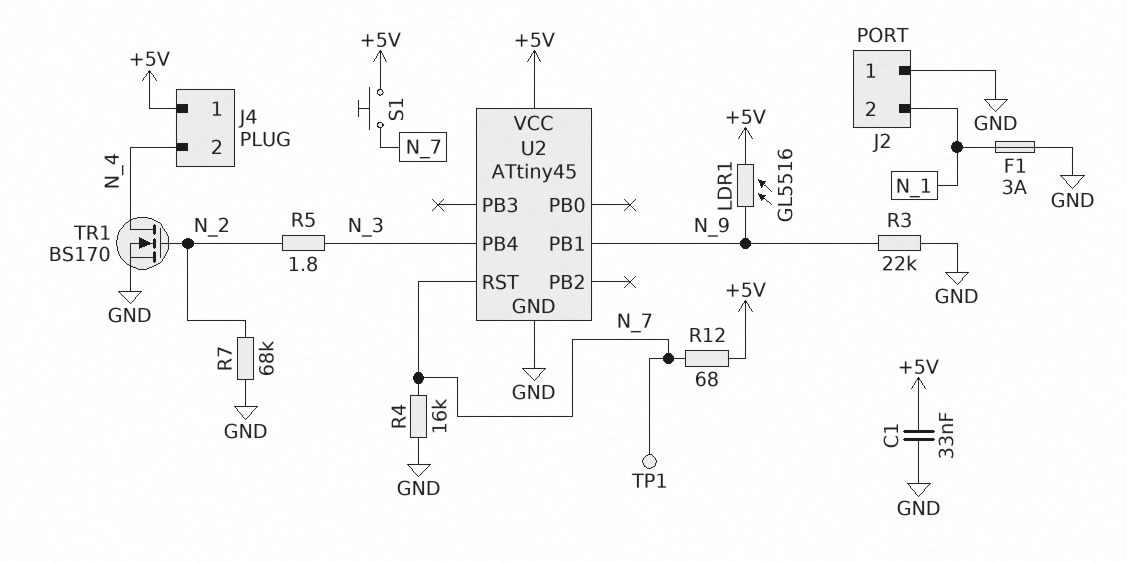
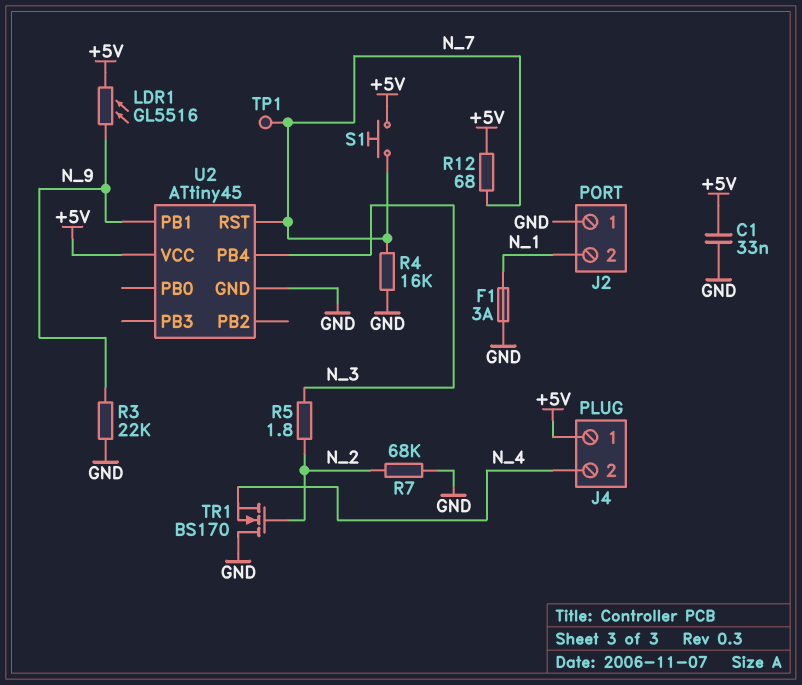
TR1: NMOS BS170 (G N_2, D N_4, S GND) -> NMOS BS170 (G N_2, D GND, S N_4)

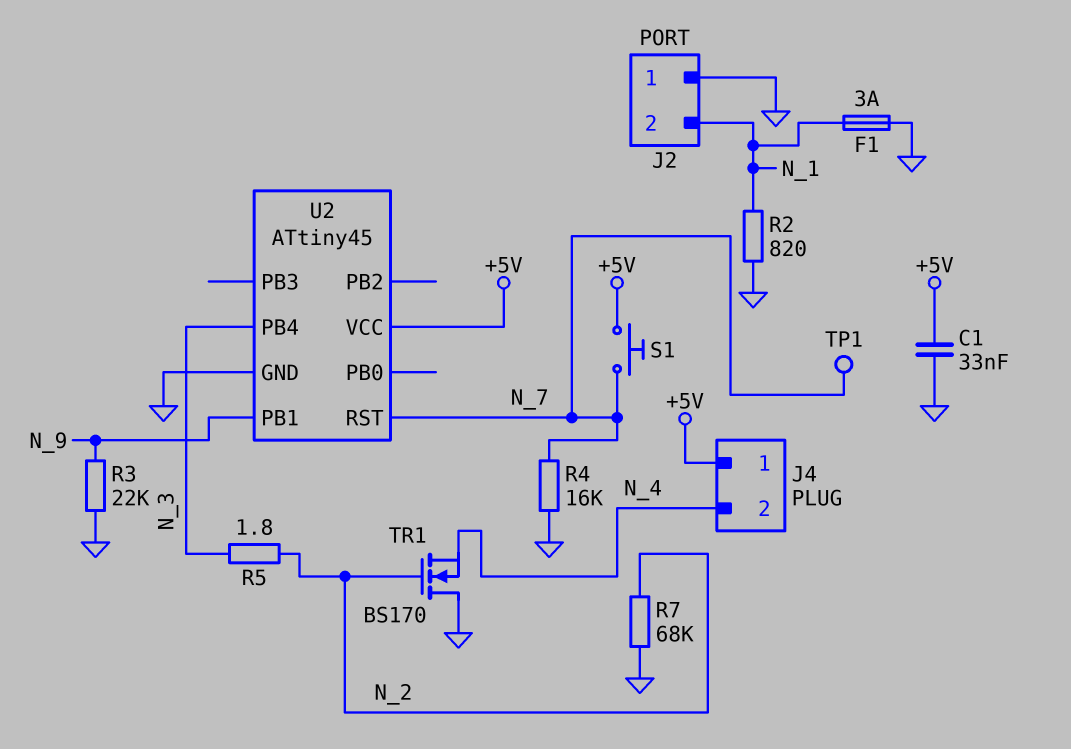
LDR1: GL5516 (+5V, N_9) -> none
R2: none -> 820 (GND, N_1)
R12: 68 (+5V, N_7) -> none

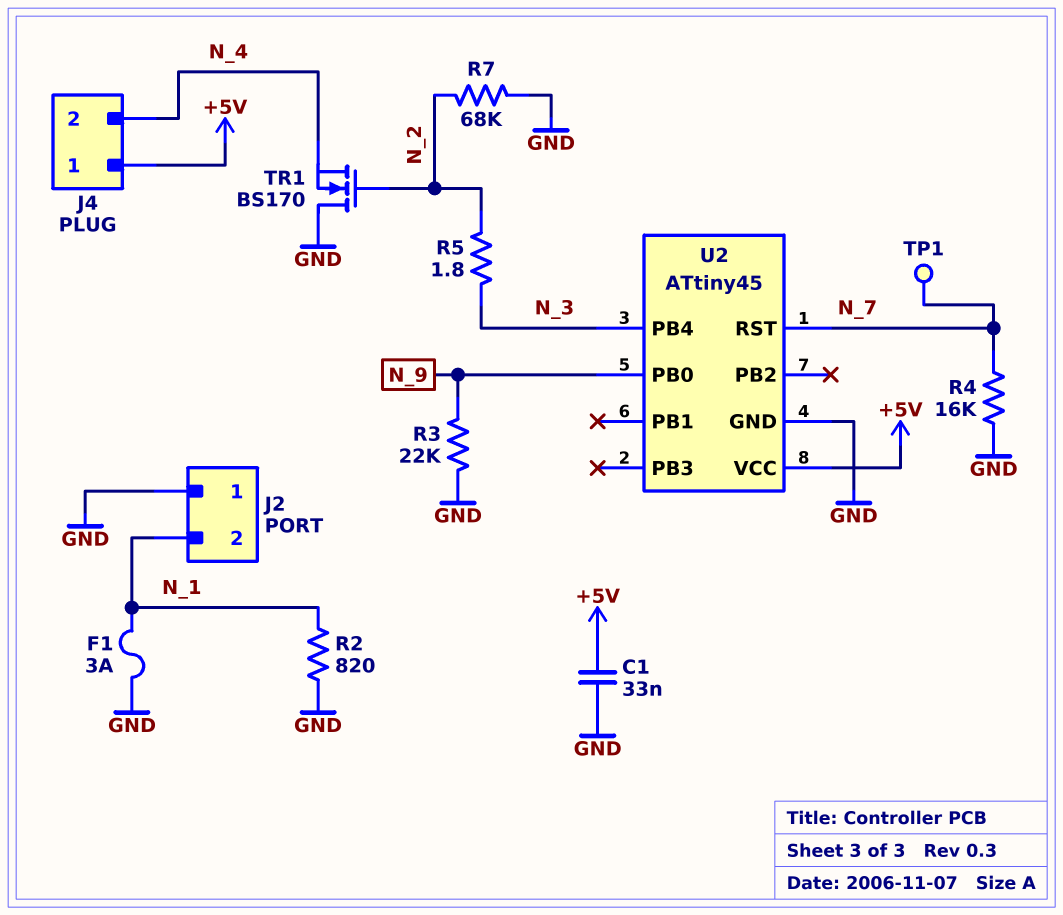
S1: button (+5V, N_7) -> none
U2 pin PB0: none -> N_9
U2 pin PB1: N_9 -> none

